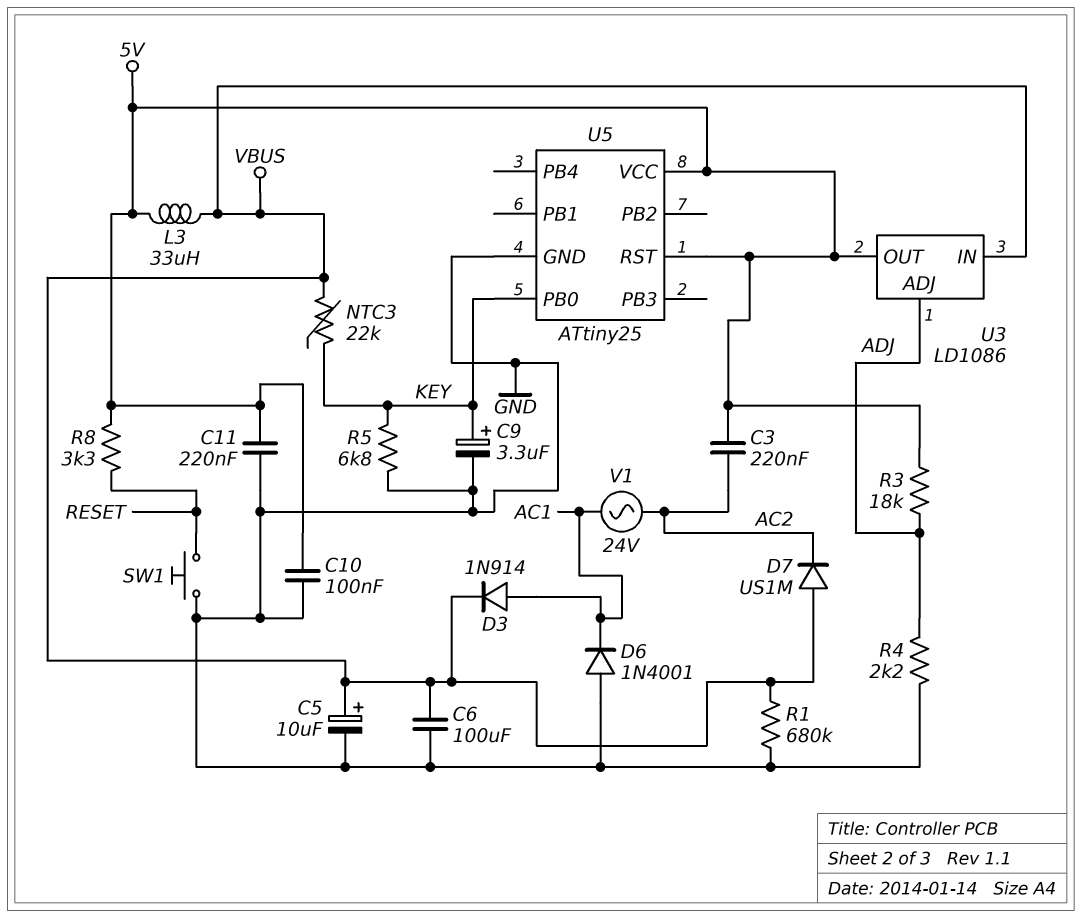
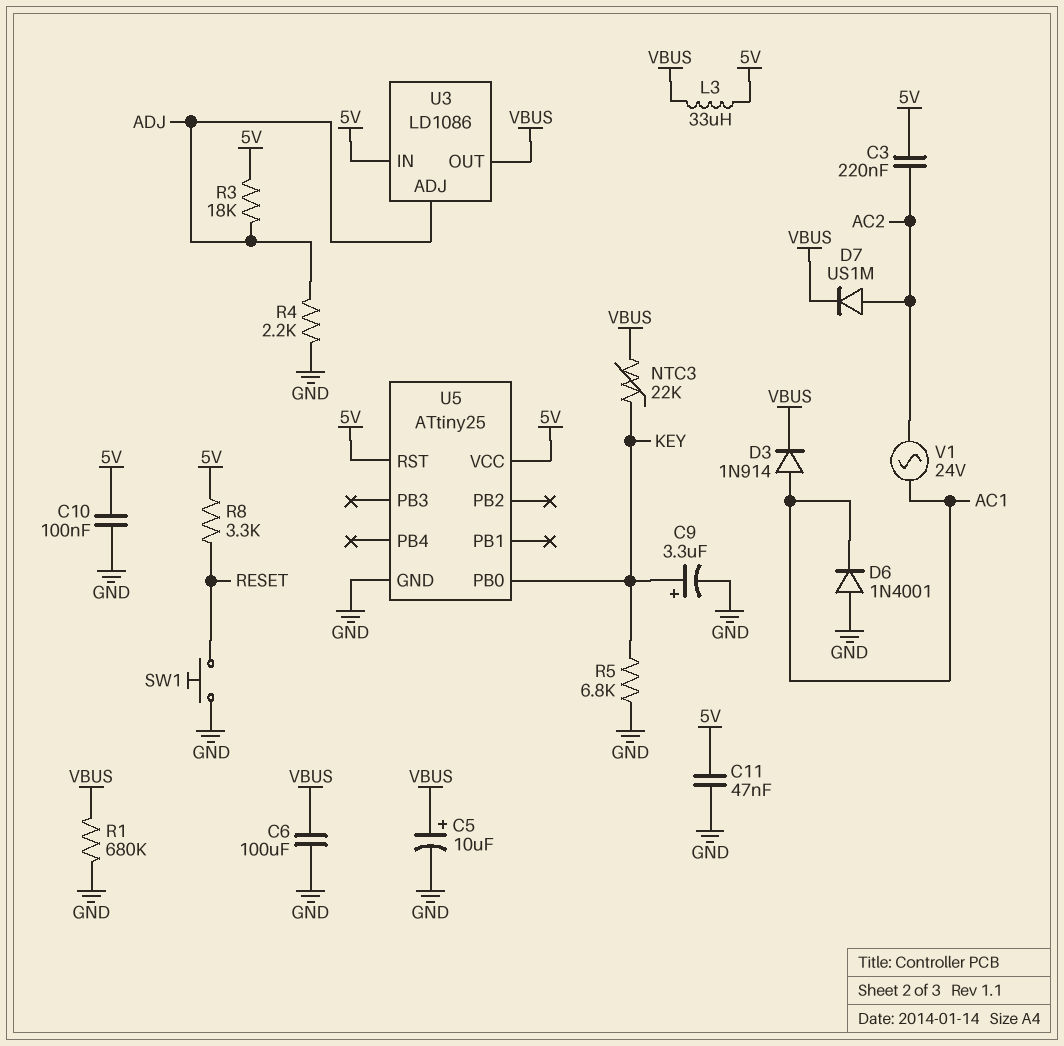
C11: 220nF (5V, GND) -> 47nF (5V, GND)
D7: diode US1M (A VBUS, K AC2) -> diode US1M (A AC2, K VBUS)
U3 pin IN: VBUS -> 5V
U3 pin OUT: 5V -> VBUS

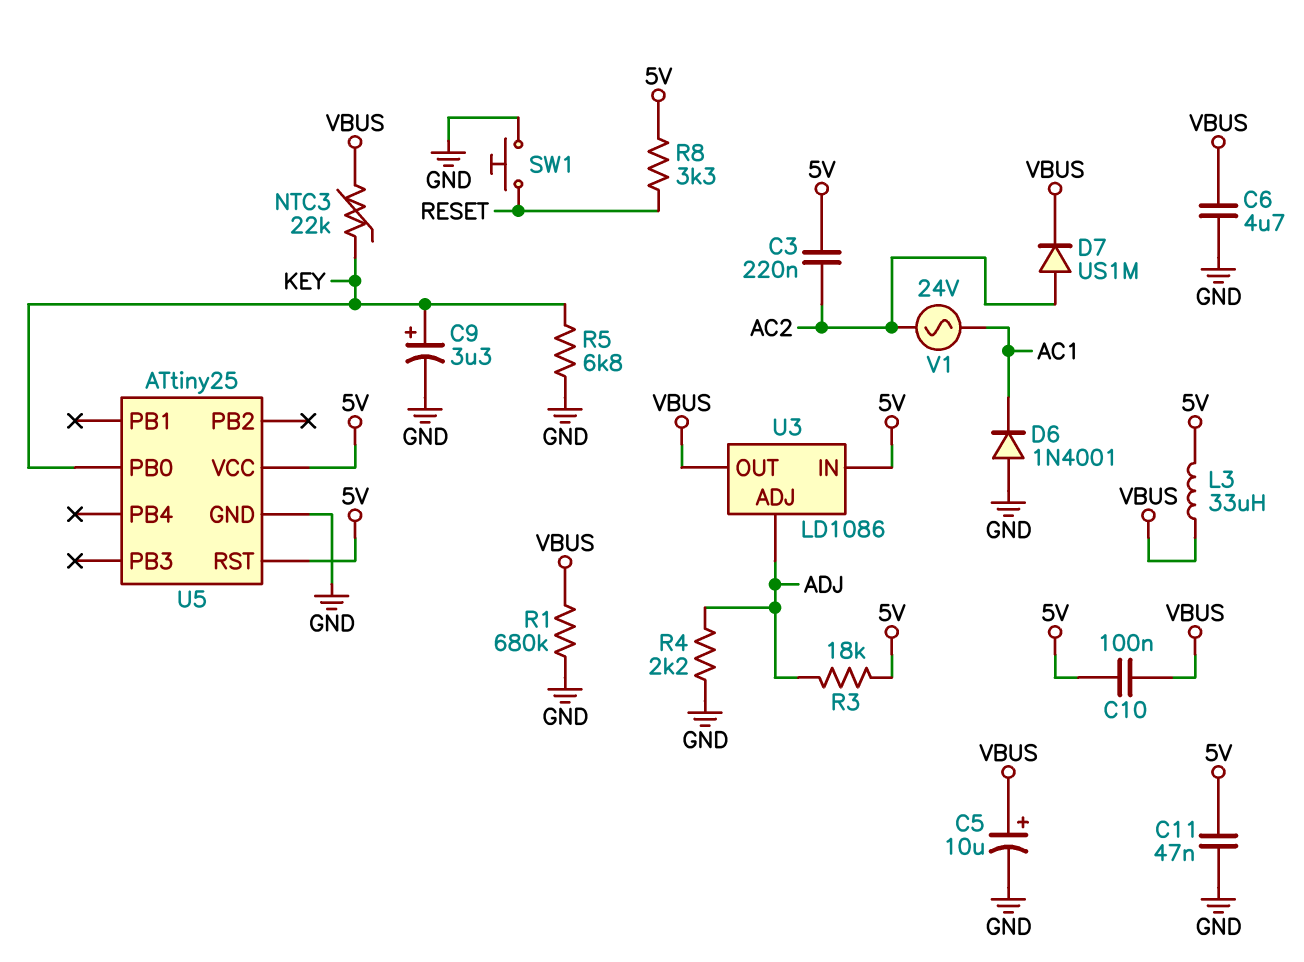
C6: 100uF (GND, VBUS) -> 4.7uF (GND, VBUS)
C10: 100nF (5V, GND) -> 100nF (5V, VBUS)
D3: diode 1N914 (A AC1, K VBUS) -> none

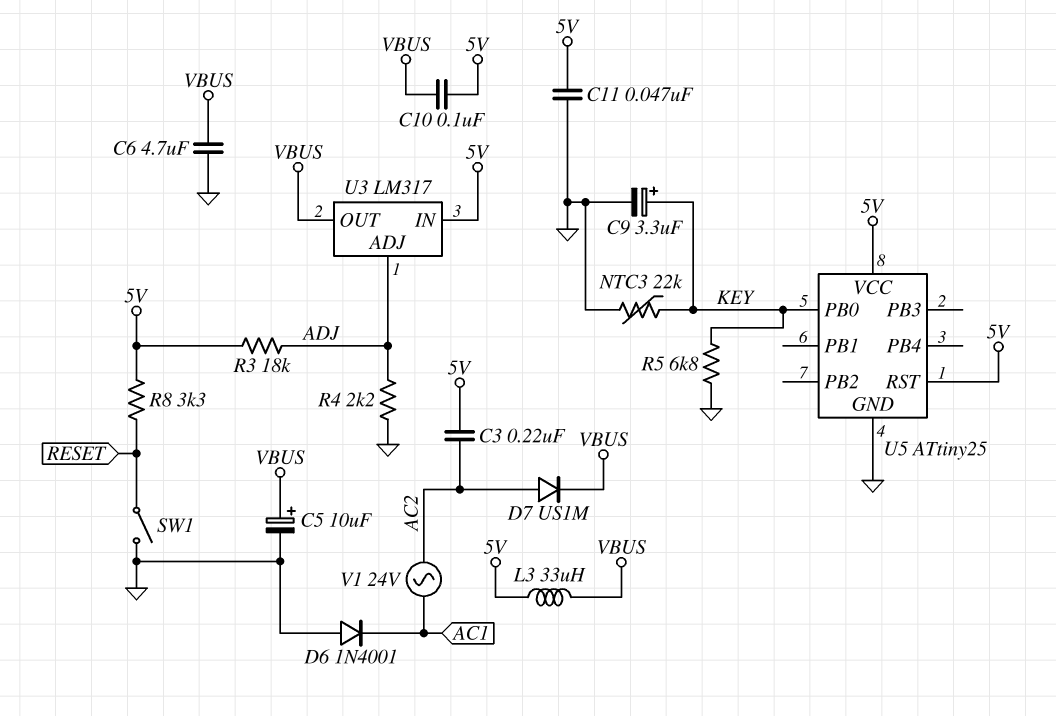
NTC3: 22k (KEY, VBUS) -> 22k (GND, KEY)
R1: 680k (GND, VBUS) -> none
SW1: button (GND, RESET) -> switch (GND, RESET)
U3: LD1086 -> LM317

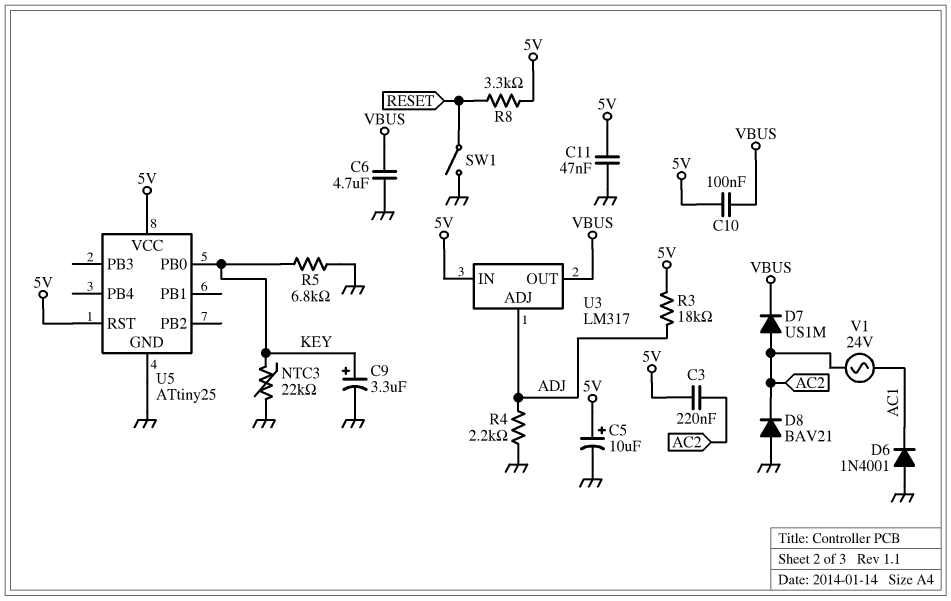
C5: 10uF (plus VBUS, minus GND) -> 10uF (plus 5V, minus GND)
D8: none -> diode BAV21 (A GND, K AC2)
L3: 33uH (5V, VBUS) -> none

